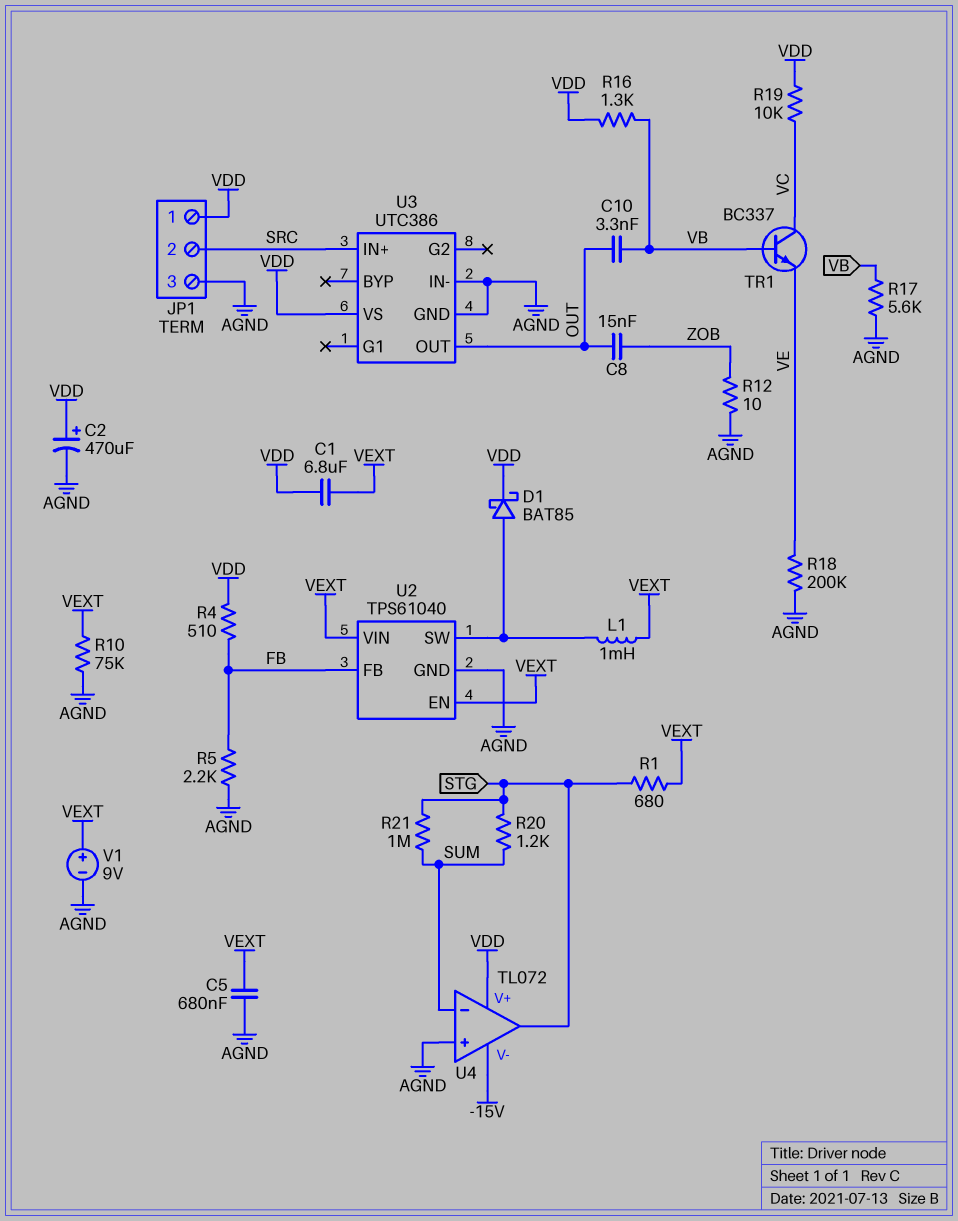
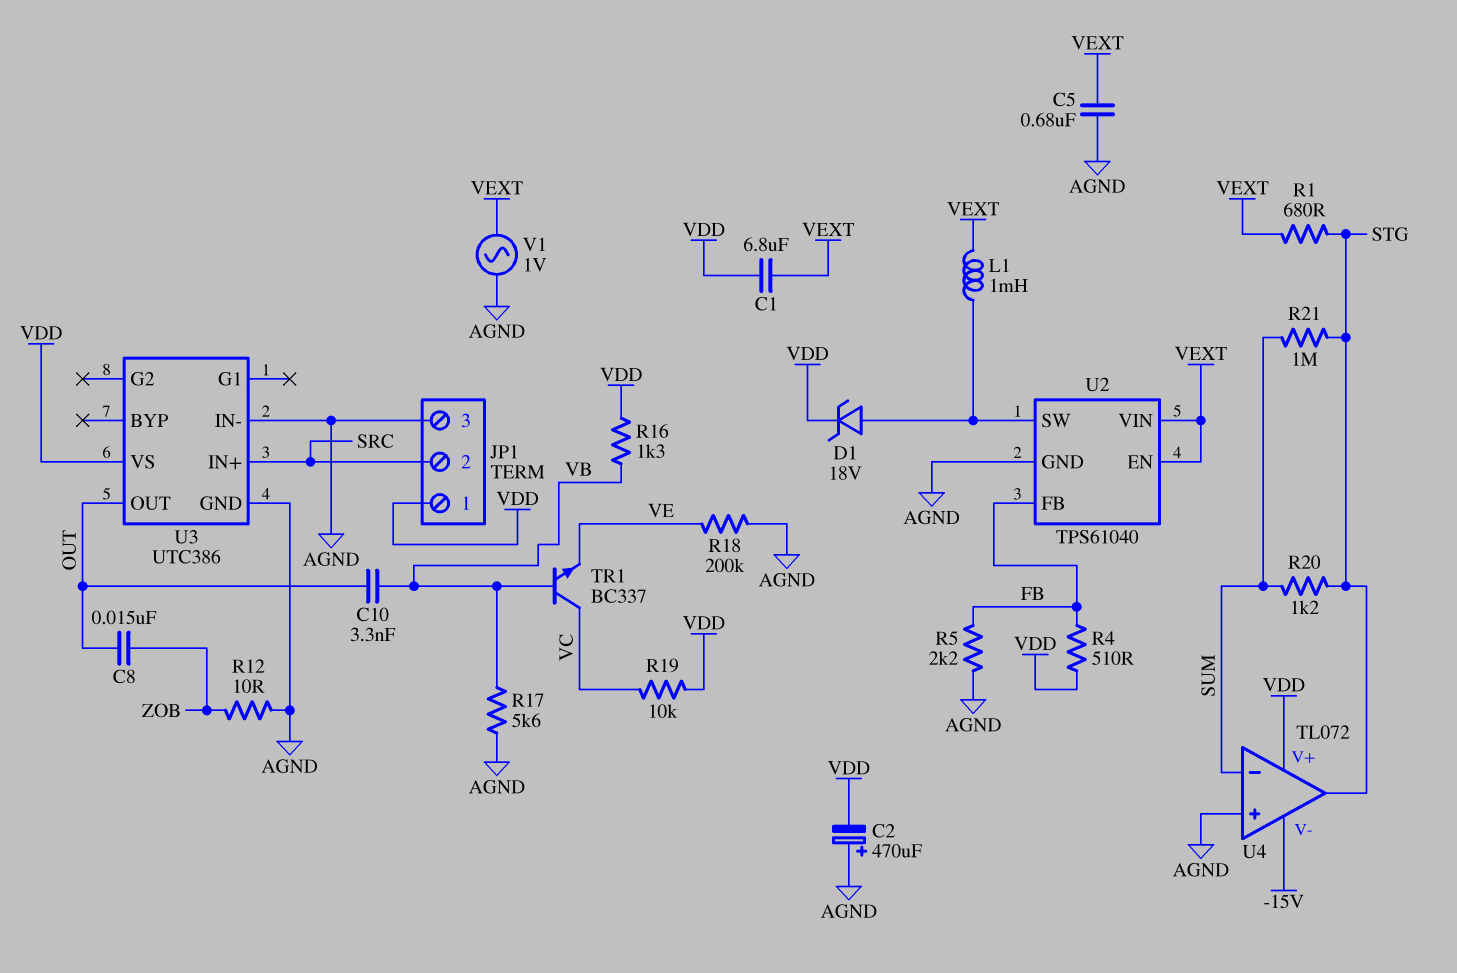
C2: 470uF (plus VDD, minus AGND) -> 470uF (plus AGND, minus VDD)
D1: schottky BAT85 (A U2/SW, K VDD) -> zener 18V (A U2/SW, K VDD)
R10: 75k (AGND, VEXT) -> none
V1: 9V (plus VEXT, minus AGND) -> AC 1V (AGND, VEXT)

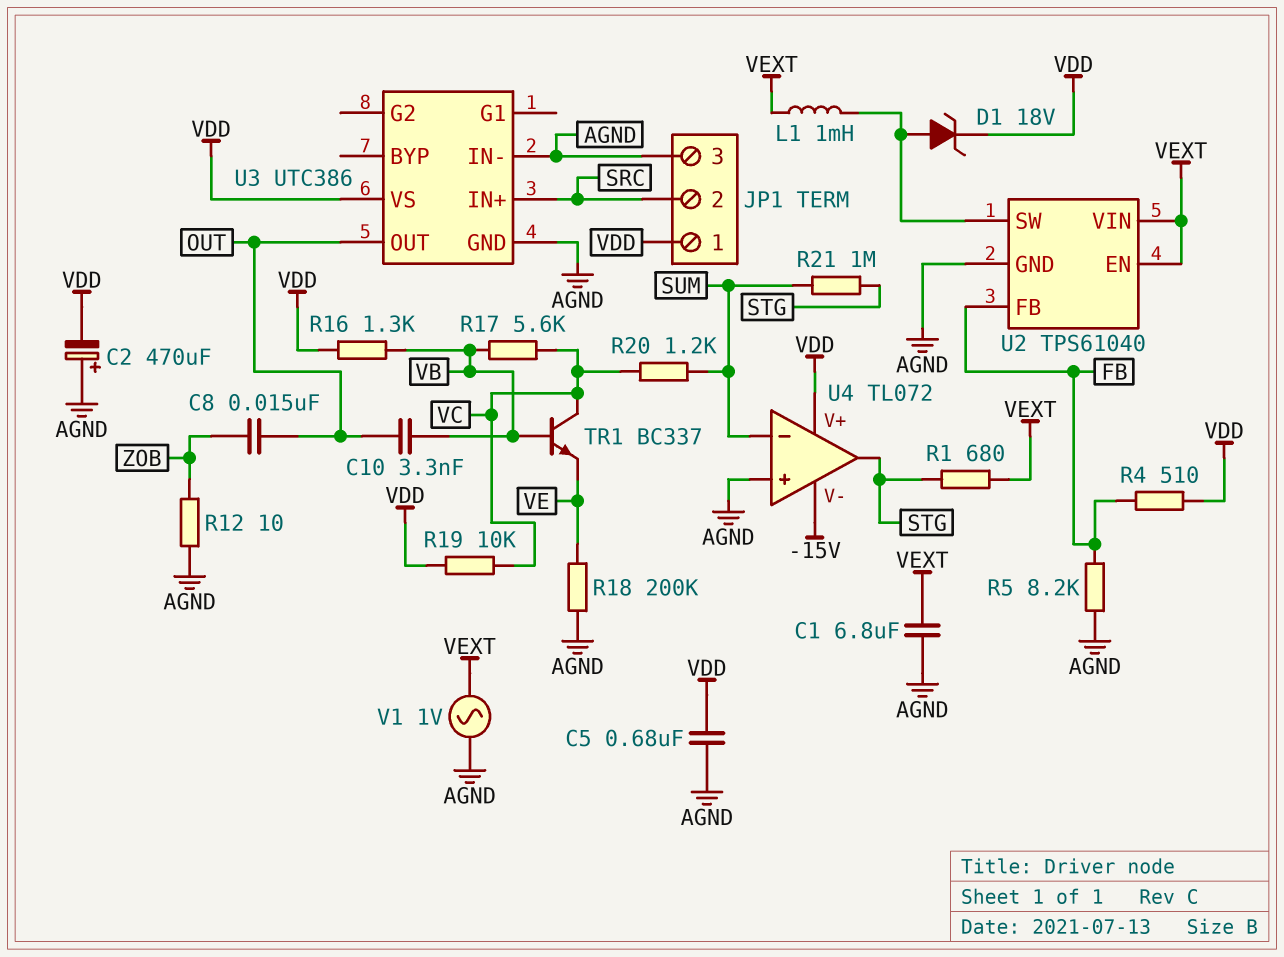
C1: 6.8uF (VDD, VEXT) -> 6.8uF (AGND, VEXT)
C5: 680nF (AGND, VEXT) -> 680nF (AGND, VDD)
R5: 2.2k (AGND, FB) -> 8.2k (AGND, FB)
R17: 5.6k (AGND, VB) -> 5.6k (VB, VC)
R20: 1.2k (STG, SUM) -> 1.2k (SUM, VC)

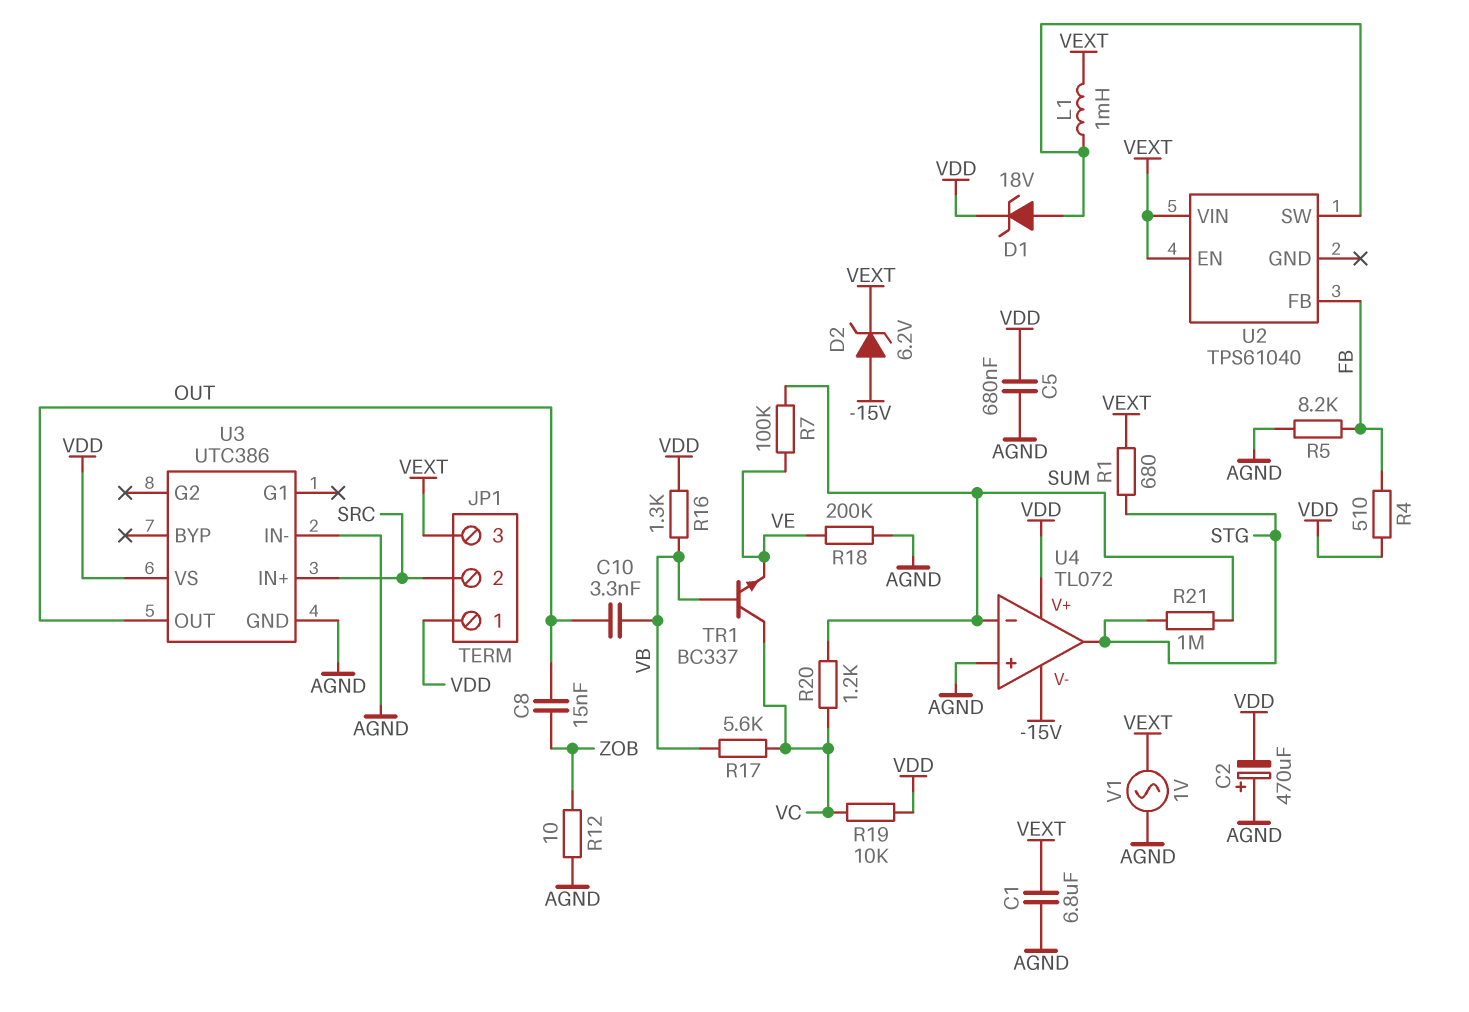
D2: none -> zener 6.2V (A -15V, K VEXT)
JP1 pin 3: AGND -> VEXT
R7: none -> 100k (SUM, VE)
U2 pin GND: AGND -> none

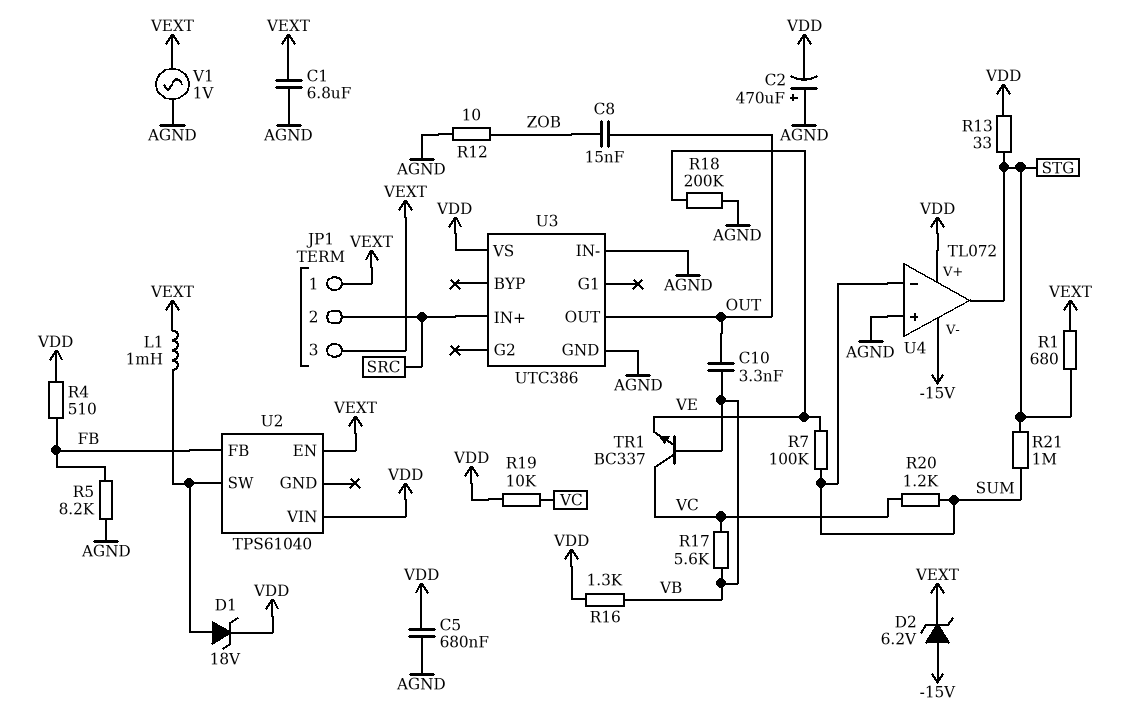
JP1 pin 1: VDD -> VEXT
R13: none -> 33 (STG, VDD)
U2 pin VIN: VEXT -> VDD

